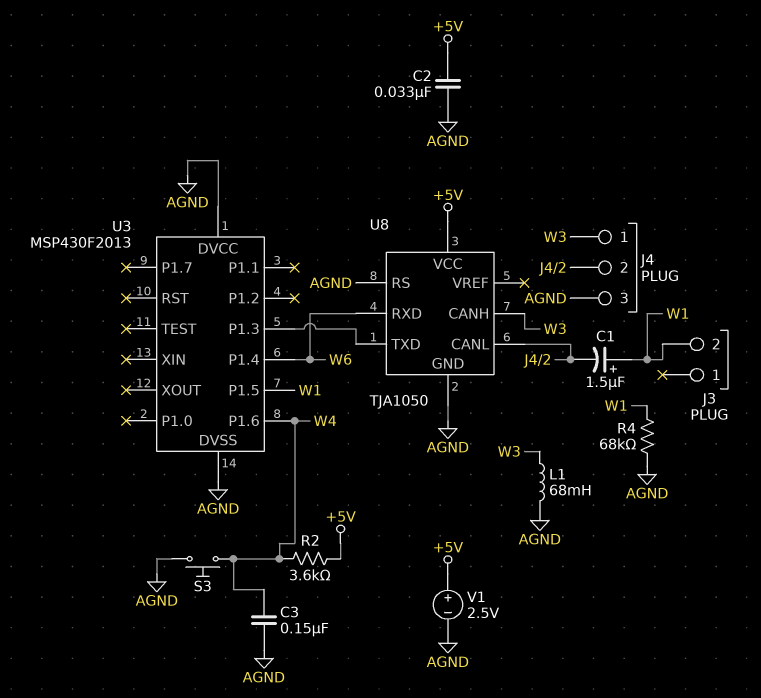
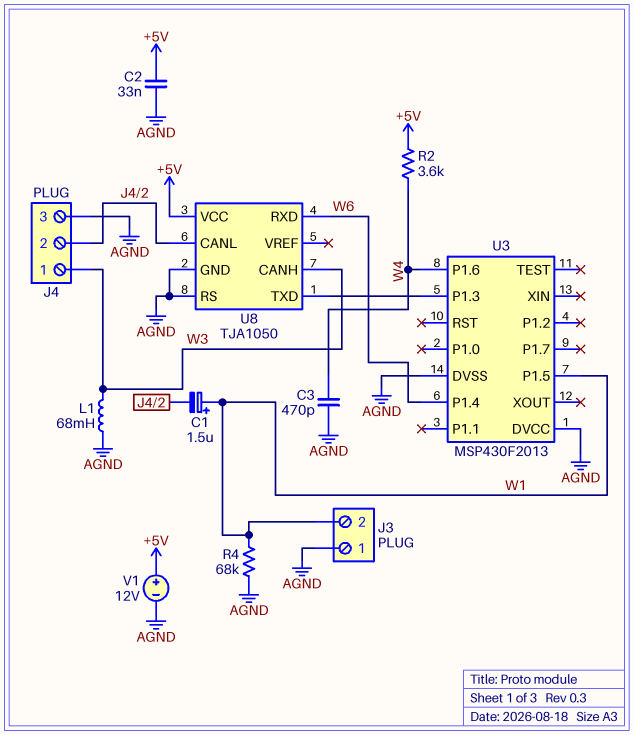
C3: 150nF (AGND, W4) -> 470pF (AGND, W4)
J3 pin 1: none -> AGND
S3: button (AGND, W4) -> none
V1: 2.5V (plus +5V, minus AGND) -> 12V (plus +5V, minus AGND)

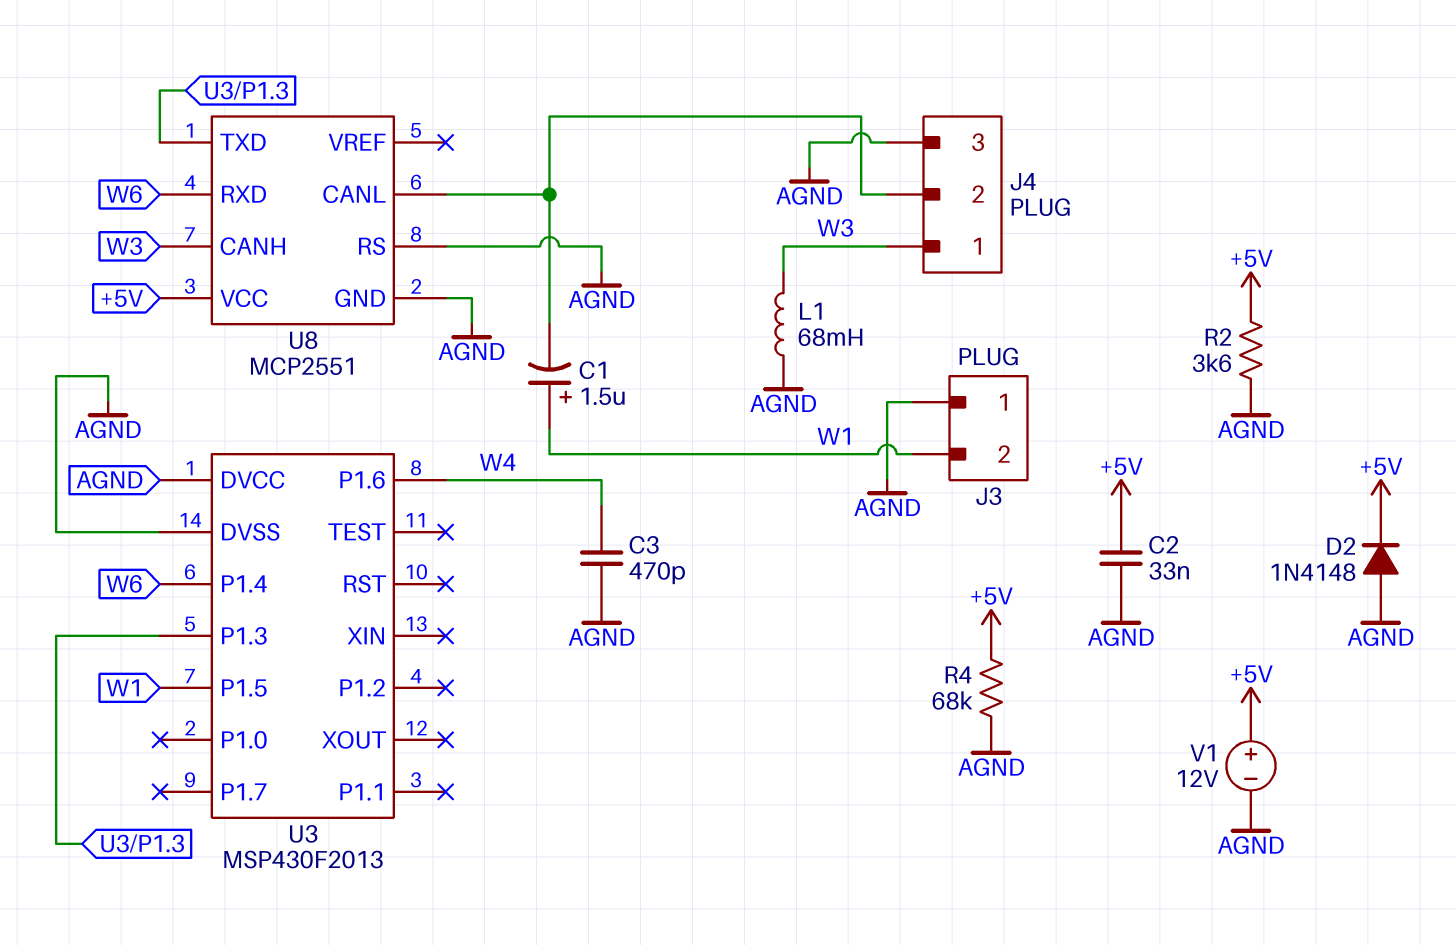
D2: none -> diode 1N4148 (A AGND, K +5V)
R2: 3.6k (+5V, W4) -> 3.6k (+5V, AGND)
R4: 68k (AGND, W1) -> 68k (+5V, AGND)
U8: TJA1050 -> MCP2551

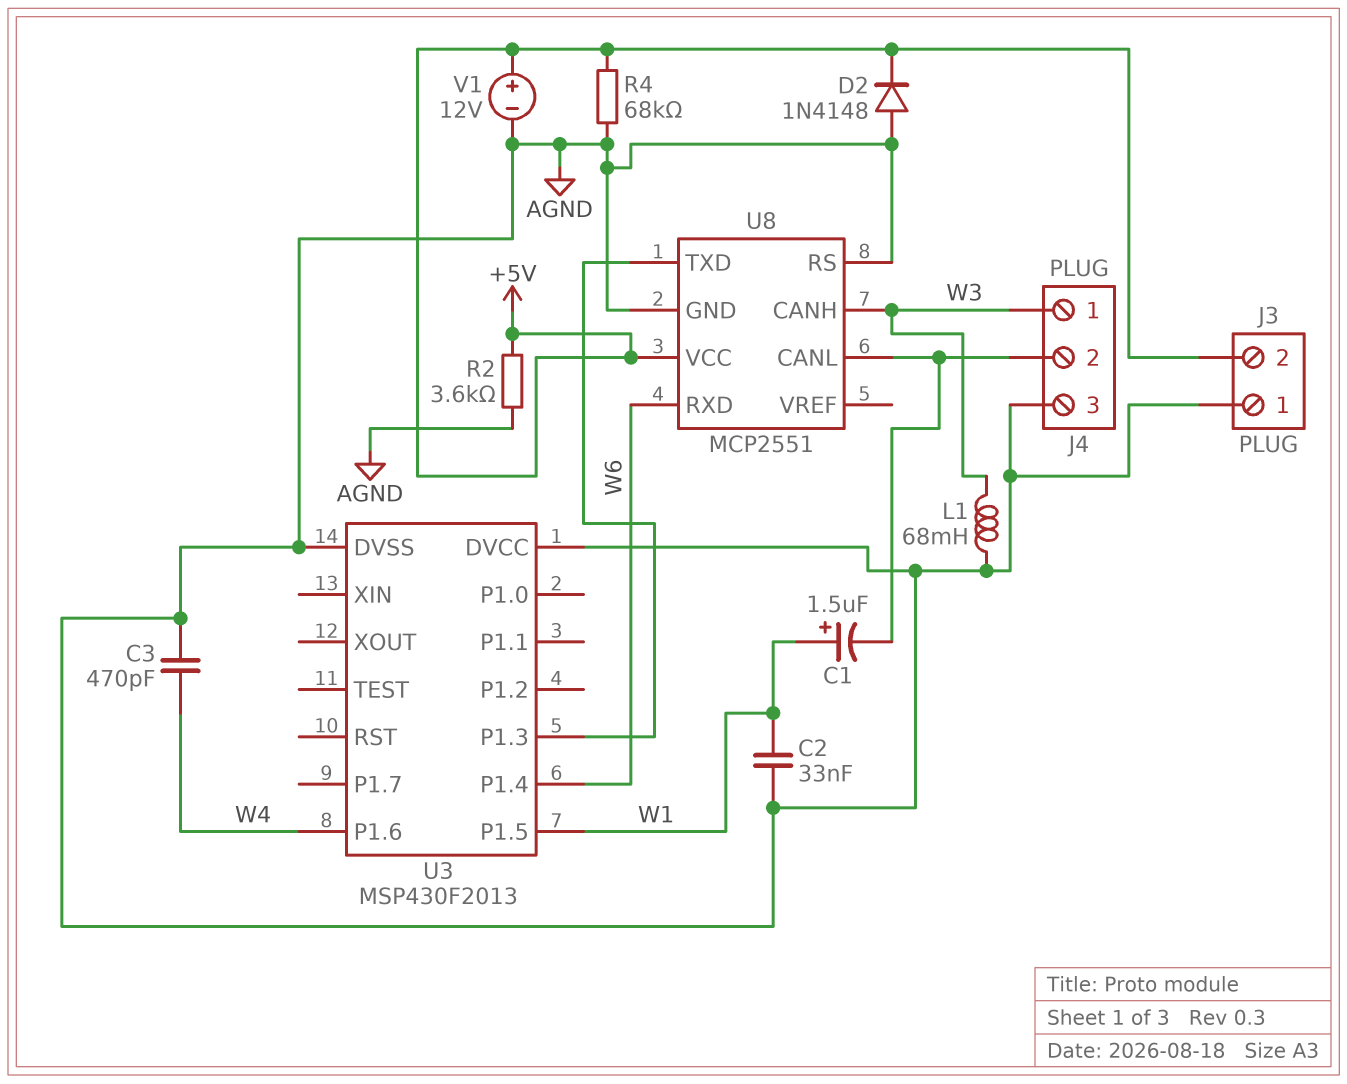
C2: 33nF (+5V, AGND) -> 33nF (AGND, W1)
J3 pin 2: W1 -> +5V

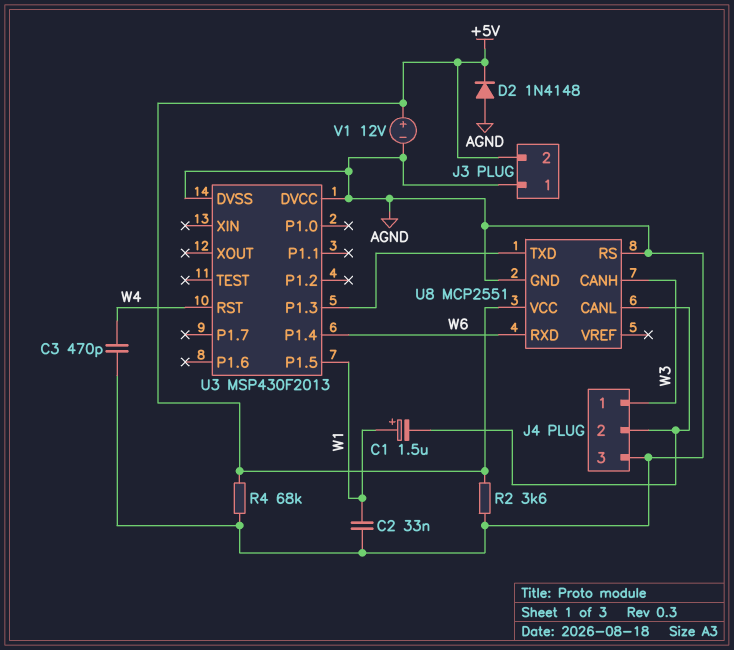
L1: 68mH (AGND, W3) -> none
U3 pin P1.6: W4 -> none
U3 pin RST: none -> W4

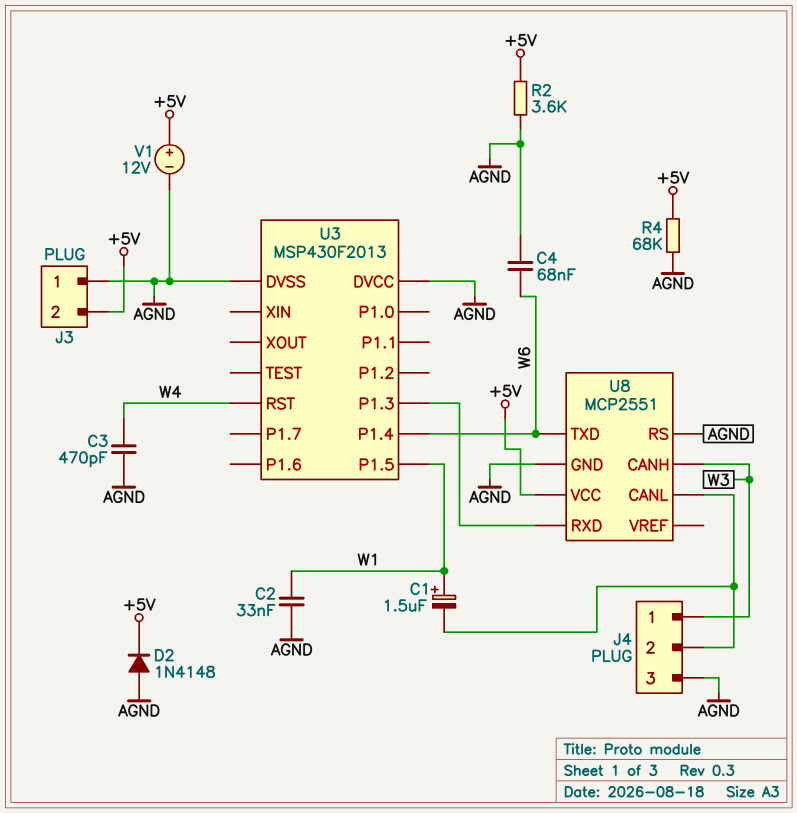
C4: none -> 68nF (AGND, W6)
U8 pin RXD: W6 -> U3/P1.3
U8 pin TXD: U3/P1.3 -> W6

